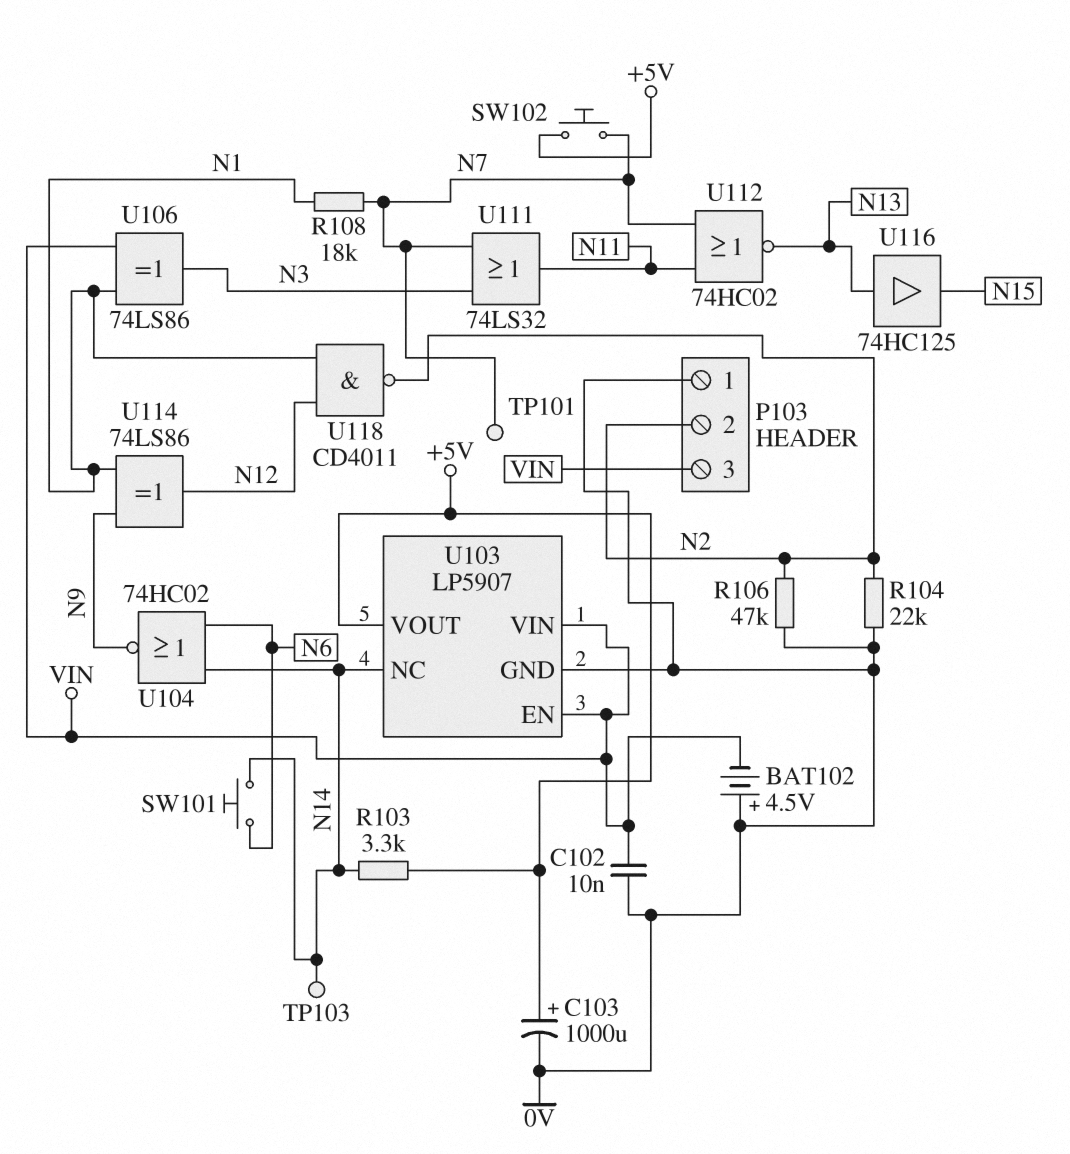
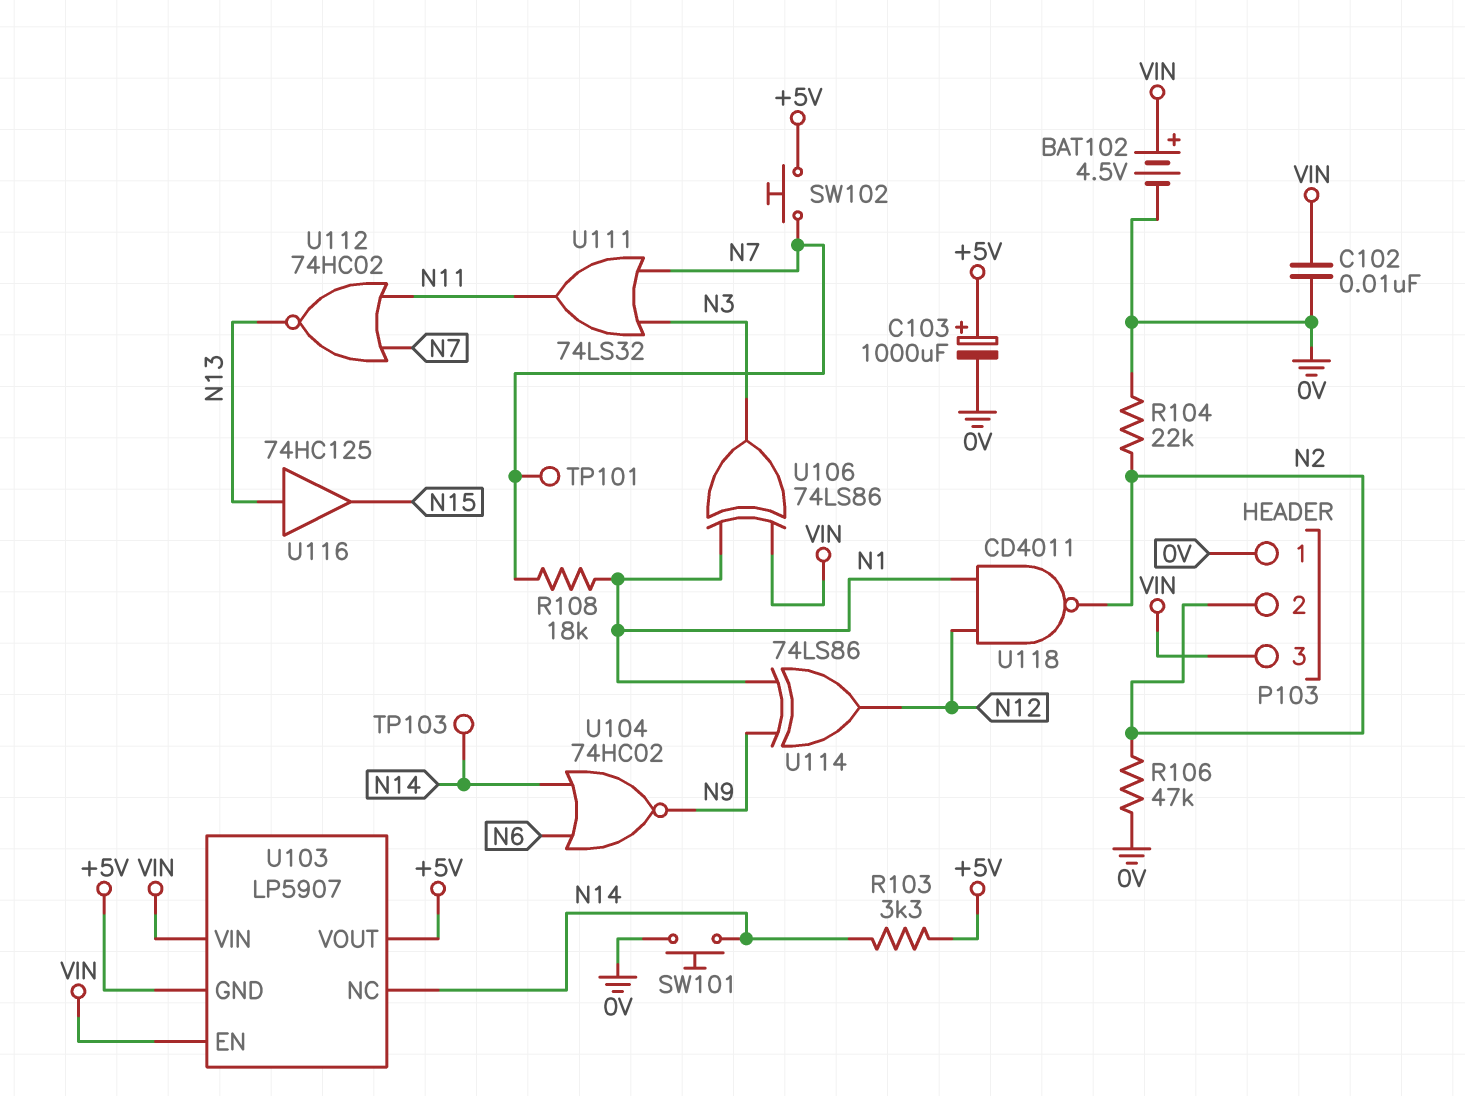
BAT102: 4.5V (plus 0V, minus VIN) -> 4.5V (plus VIN, minus 0V)
SW101: button (N6, N14) -> button (0V, N14)
U103 pin GND: 0V -> +5V

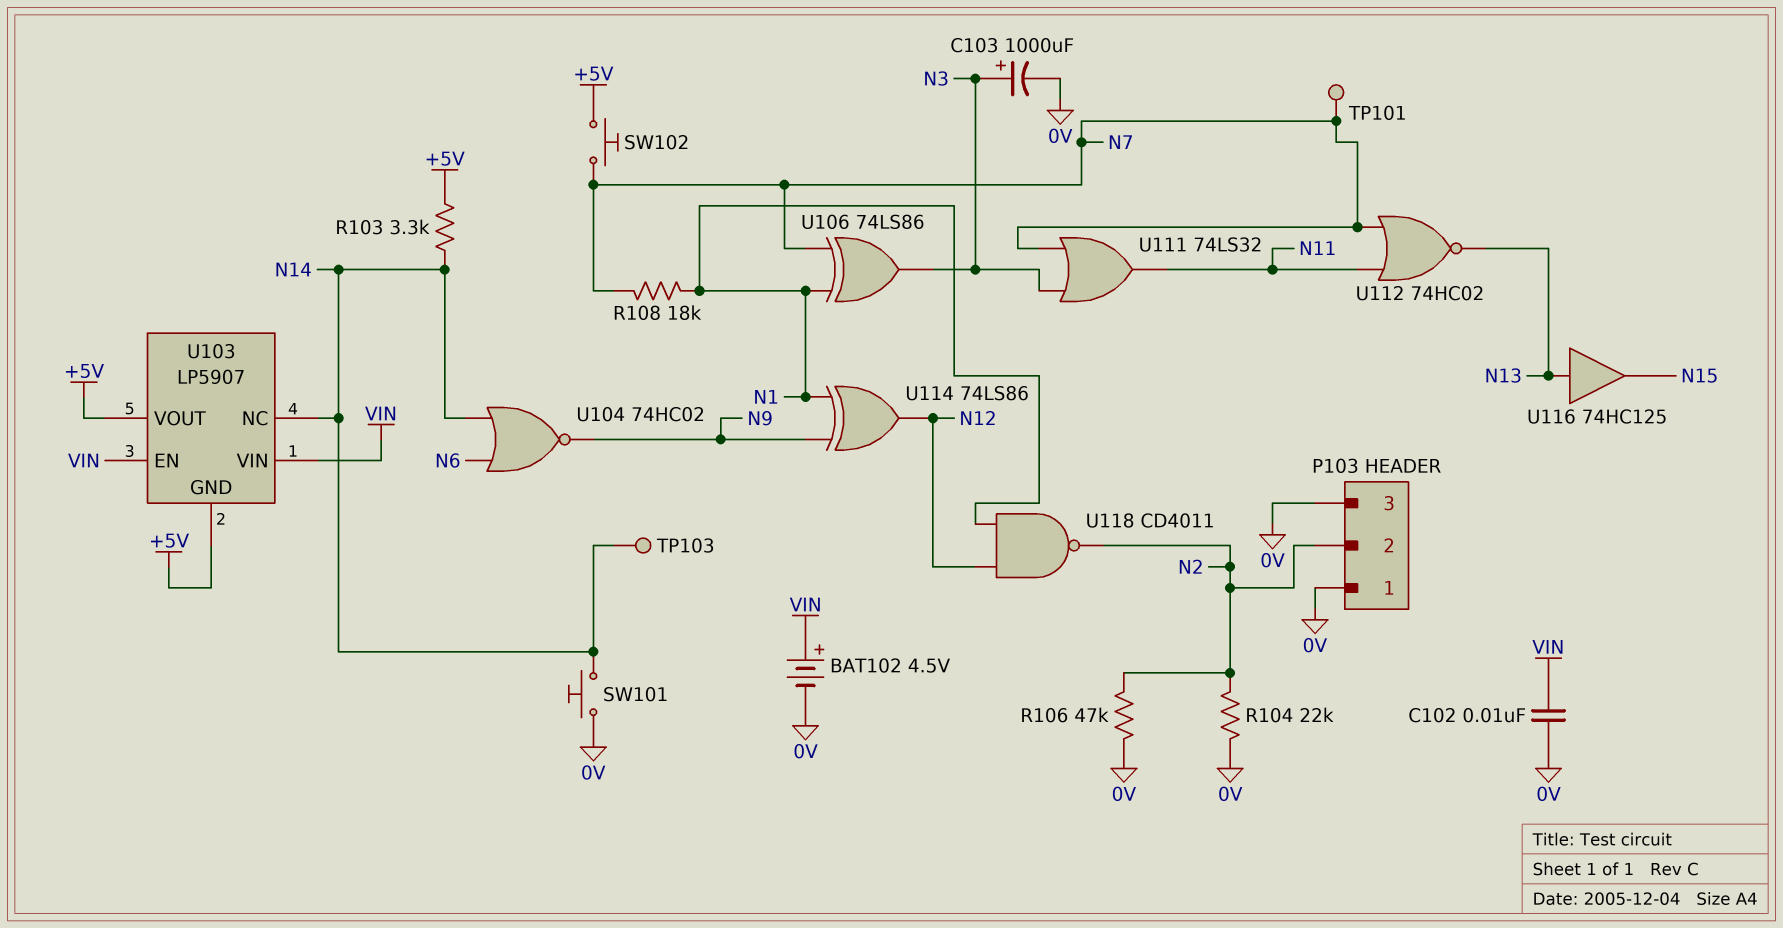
C103: 1000uF (plus +5V, minus 0V) -> 1000uF (plus N3, minus 0V)
P103 pin 3: VIN -> 0V
U106: XOR 74LS86 (in N1, in VIN, out N3) -> XOR 74LS86 (in N1, in N7, out N3)

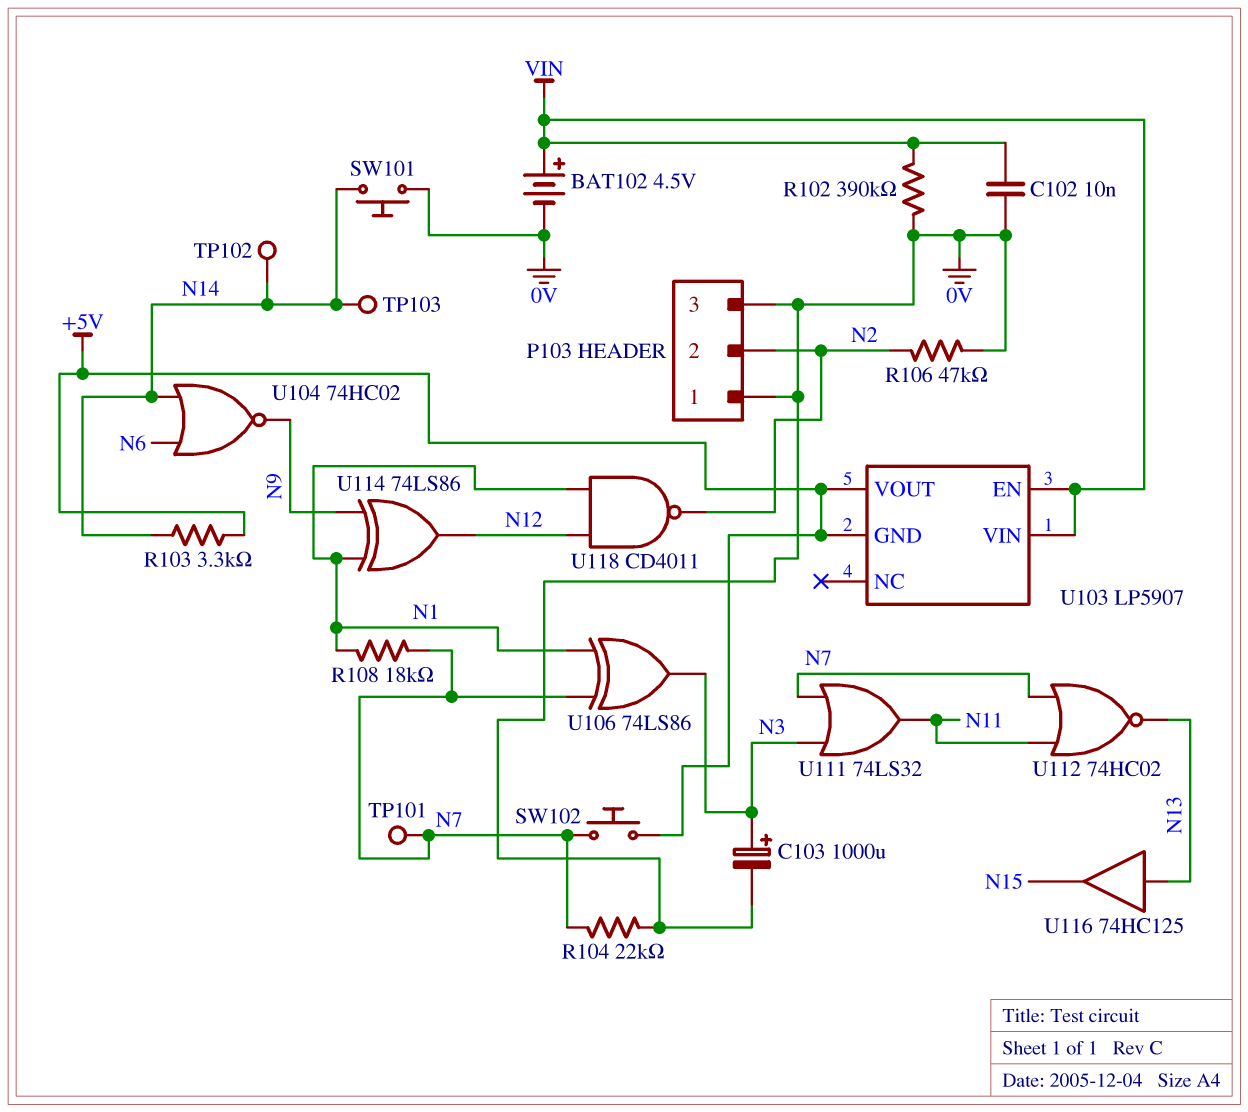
R102: none -> 390k (0V, VIN)
R104: 22k (0V, N2) -> 22k (0V, N7)
TP102: none -> test point (N14)
U103 pin NC: N14 -> none

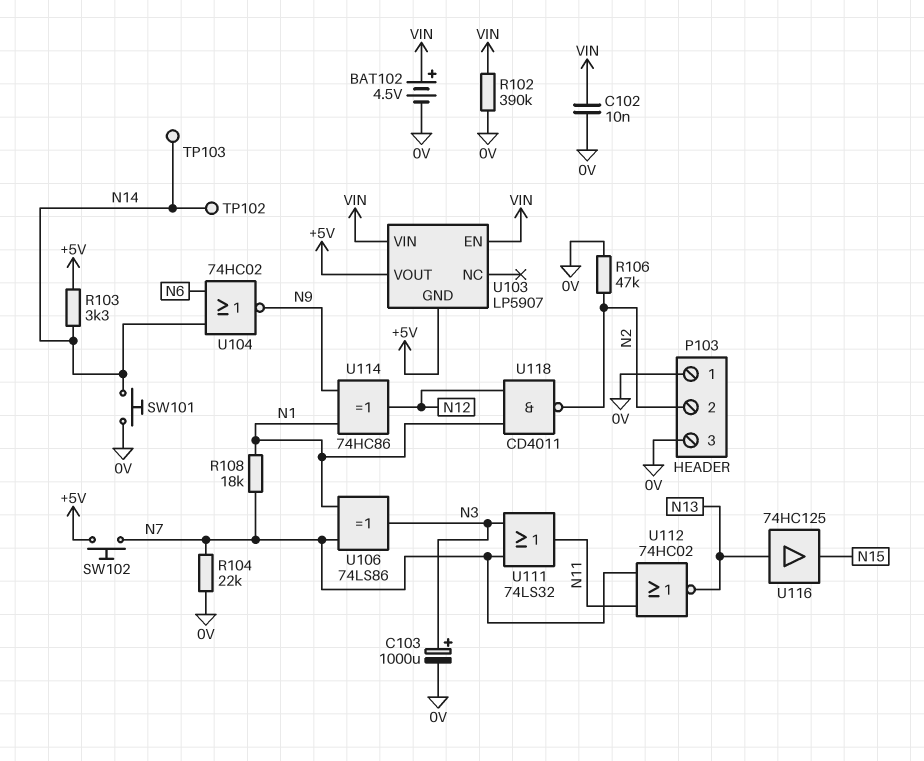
TP101: test point (N7) -> none
U114: XOR 74LS86 (in N1, in N9, out N12) -> XOR 74HC86 (in N1, in N9, out N12)

